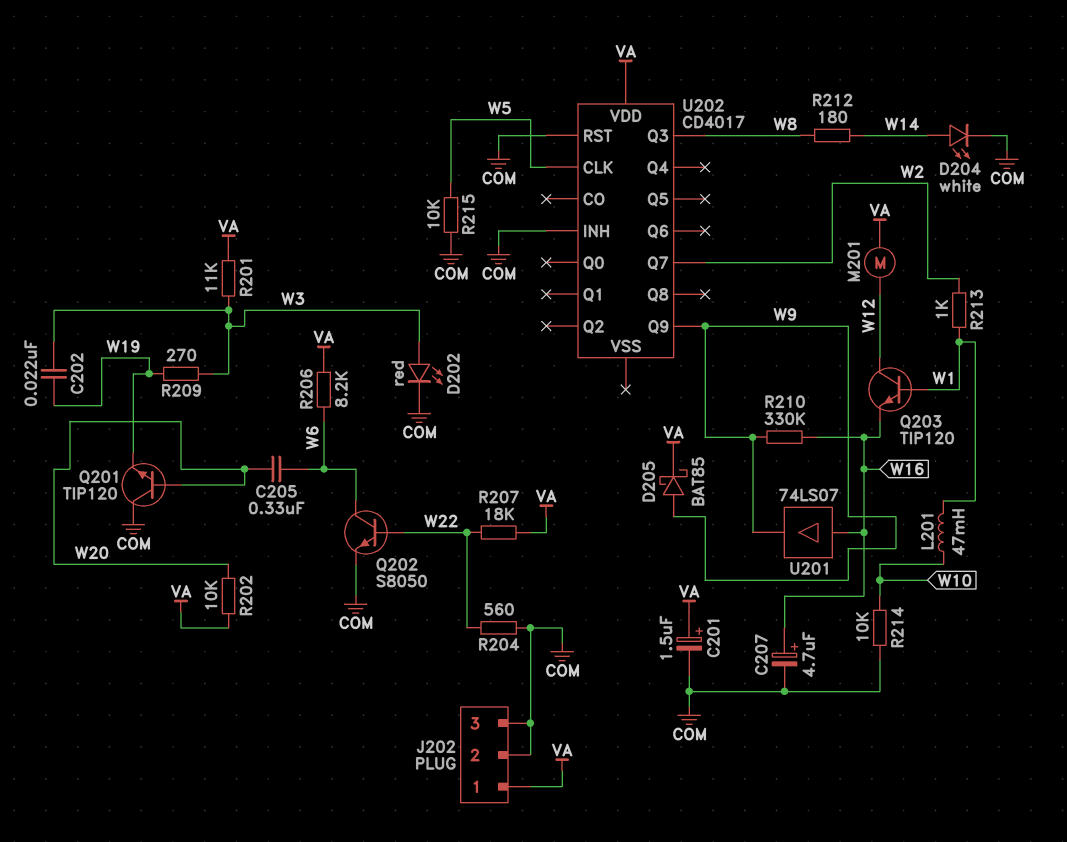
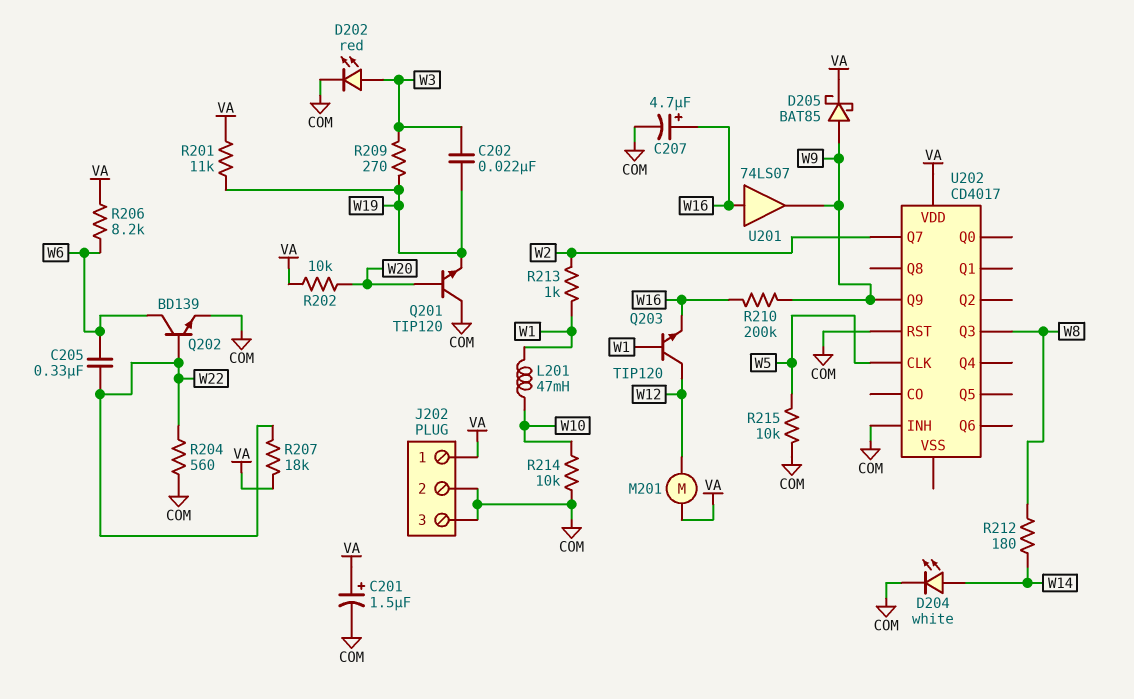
C205: 330nF (W6, W20) -> 330nF (W6, W22)
Q202: NPN S8050 (B W22, C W6, E COM) -> NPN BD139 (B W22, C W6, E COM)
R201: 11k (VA, W3) -> 11k (VA, W19)
R210: 330k (W9, W16) -> 200k (W9, W16)

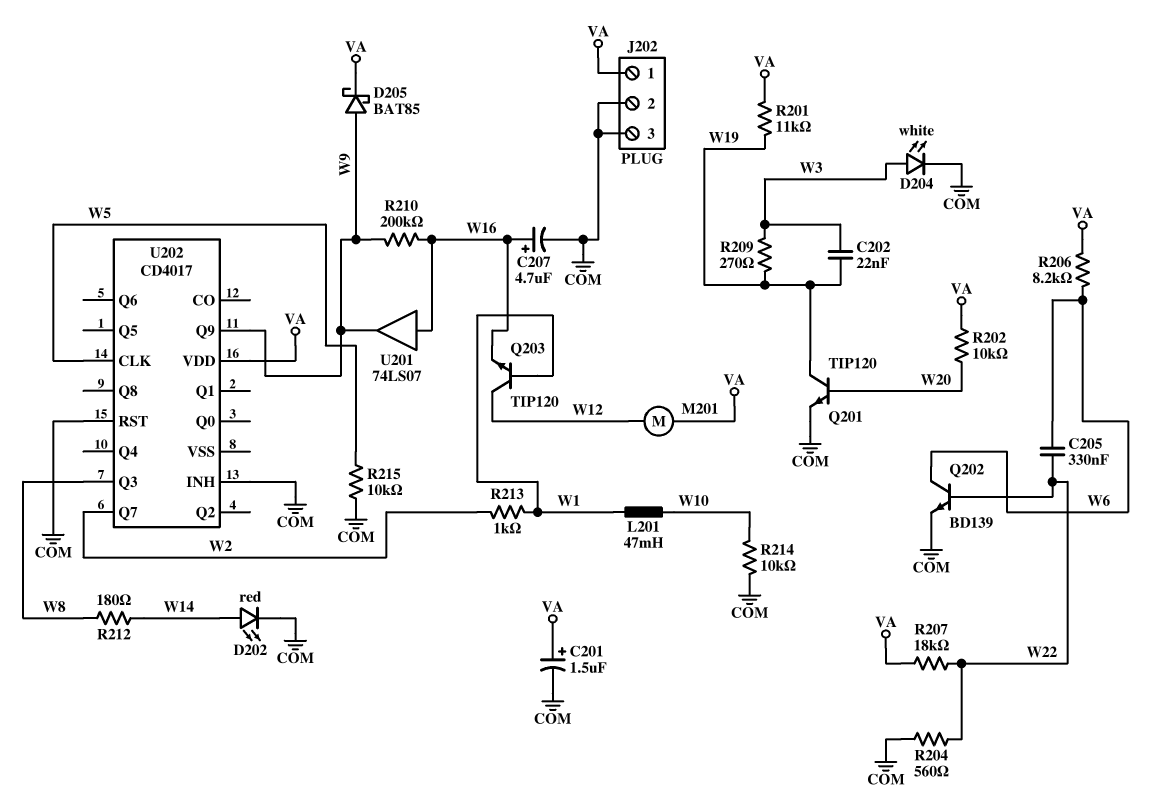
D202: LED red (A W3, K COM) -> LED red (A W14, K COM)
D204: LED white (A W14, K COM) -> LED white (A W3, K COM)
Q201: NPN TIP120 (B W20, C COM, E W19) -> NPN TIP120 (B W20, C W19, E COM)

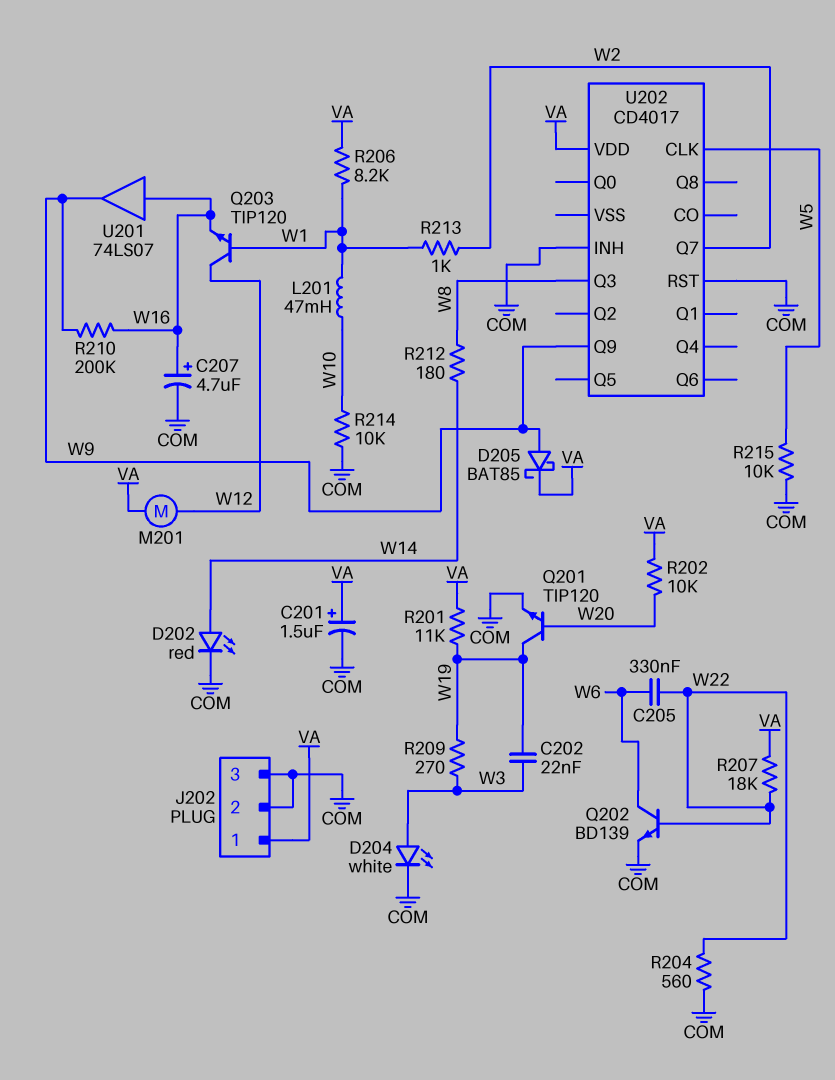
R206: 8.2k (VA, W6) -> 8.2k (VA, W1)

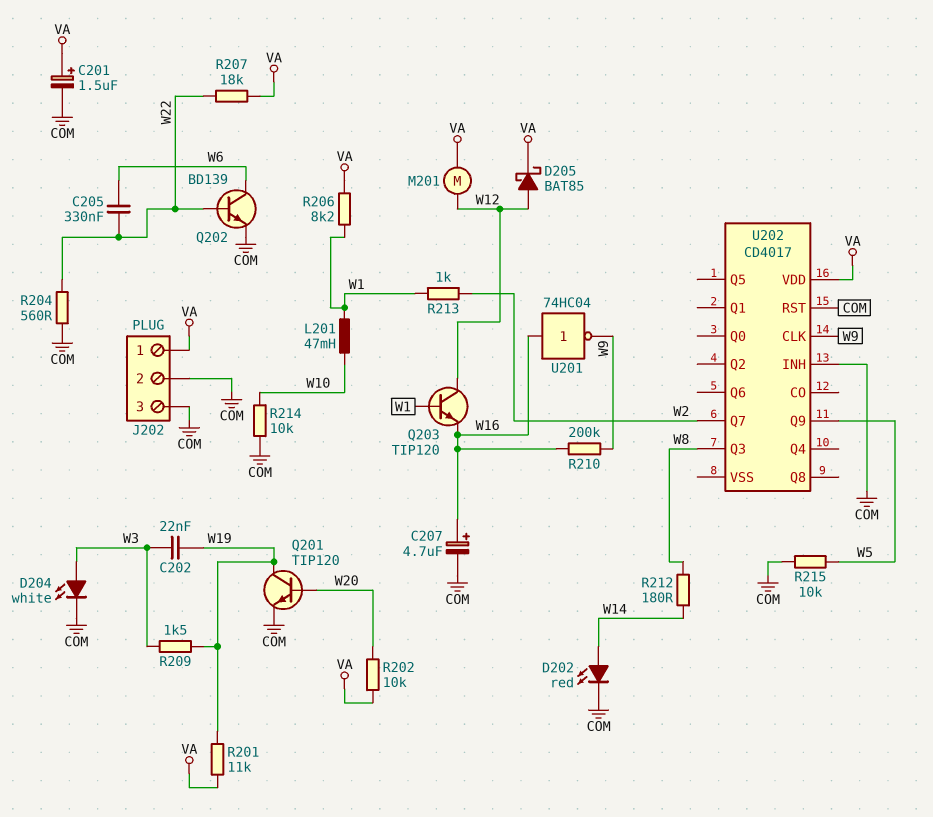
D205: schottky BAT85 (A W9, K VA) -> schottky BAT85 (A W12, K VA)
R209: 270 (W3, W19) -> 1.5k (W3, W19)
U201: buffer 74LS07 (in W16, out W9) -> NOT 74HC04 (in W16, out W9)
U202 pin CLK: W5 -> W9
U202 pin Q9: W9 -> W5

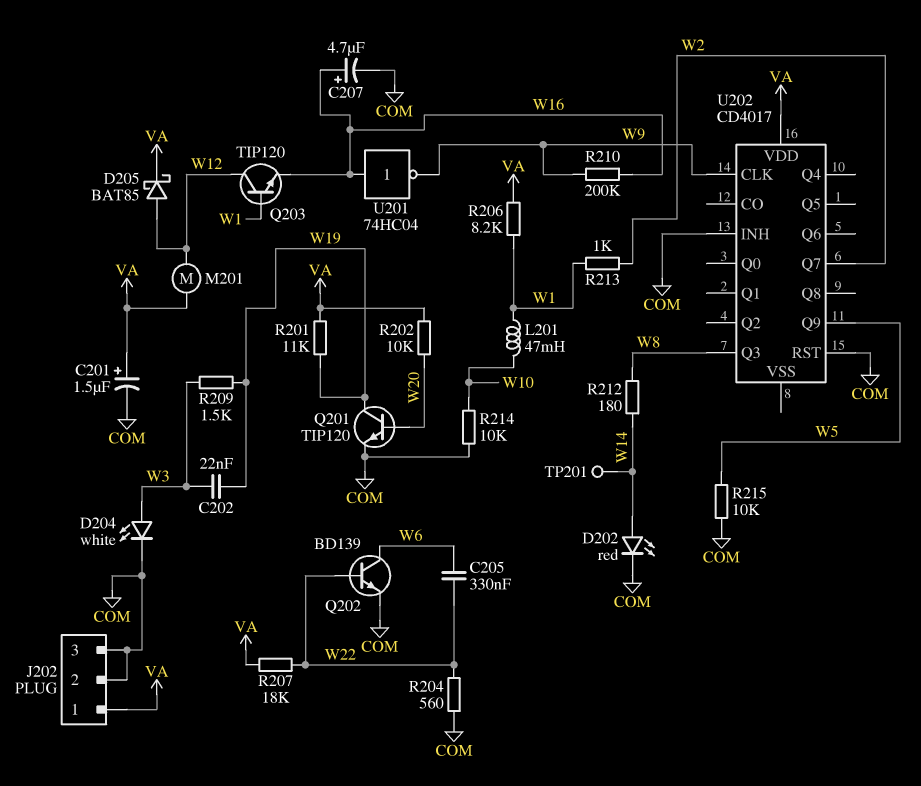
TP201: none -> test point (W14)

